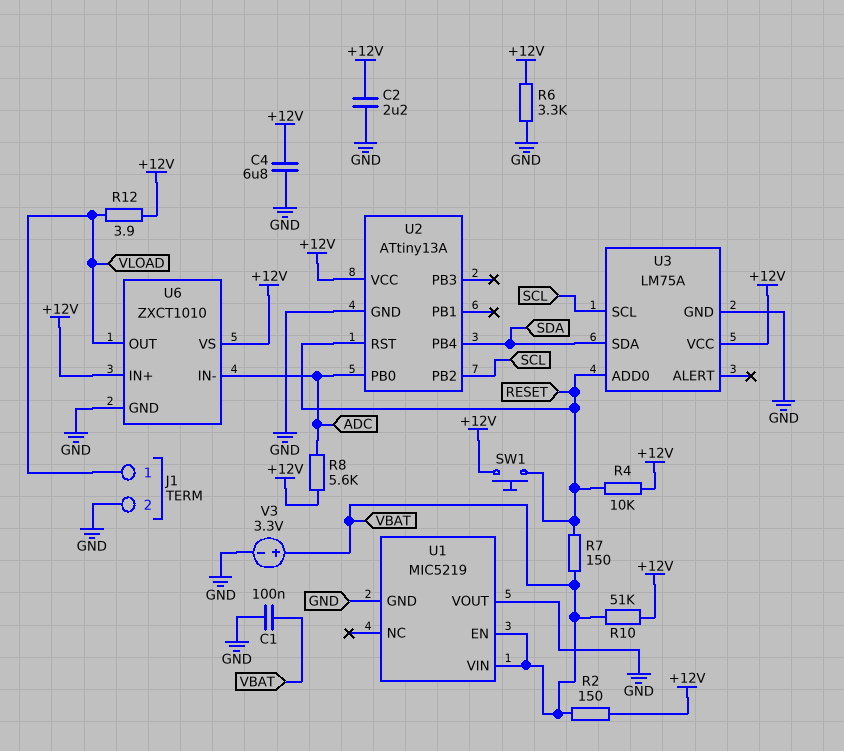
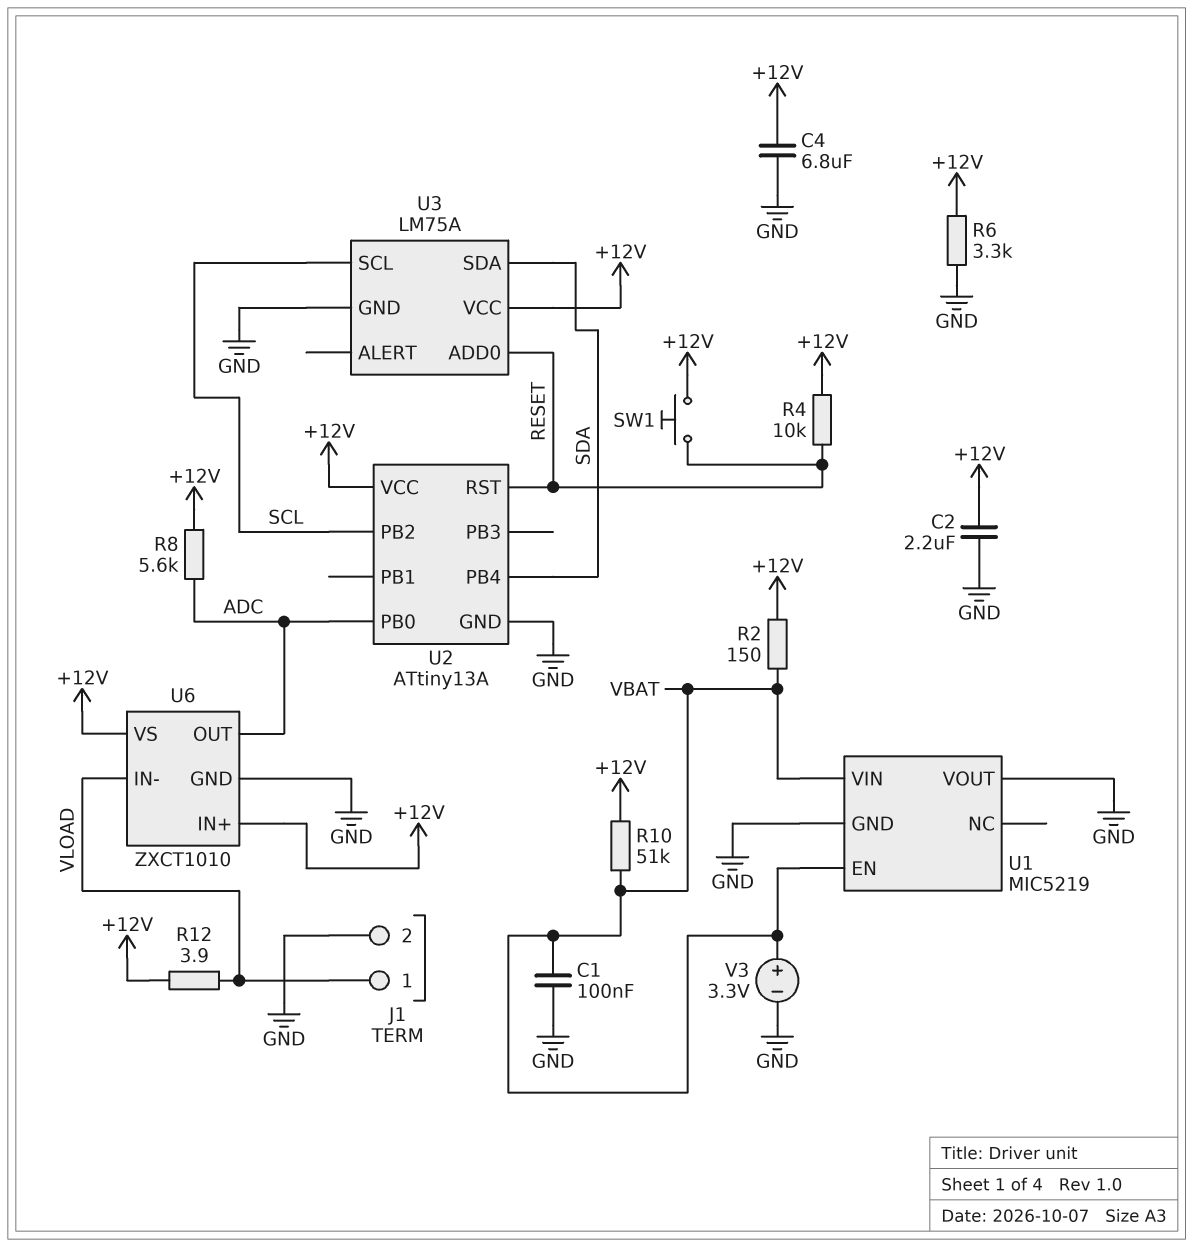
R7: 150 (RESET, VBAT) -> none
U6 pin IN-: ADC -> VLOAD
U6 pin OUT: VLOAD -> ADC

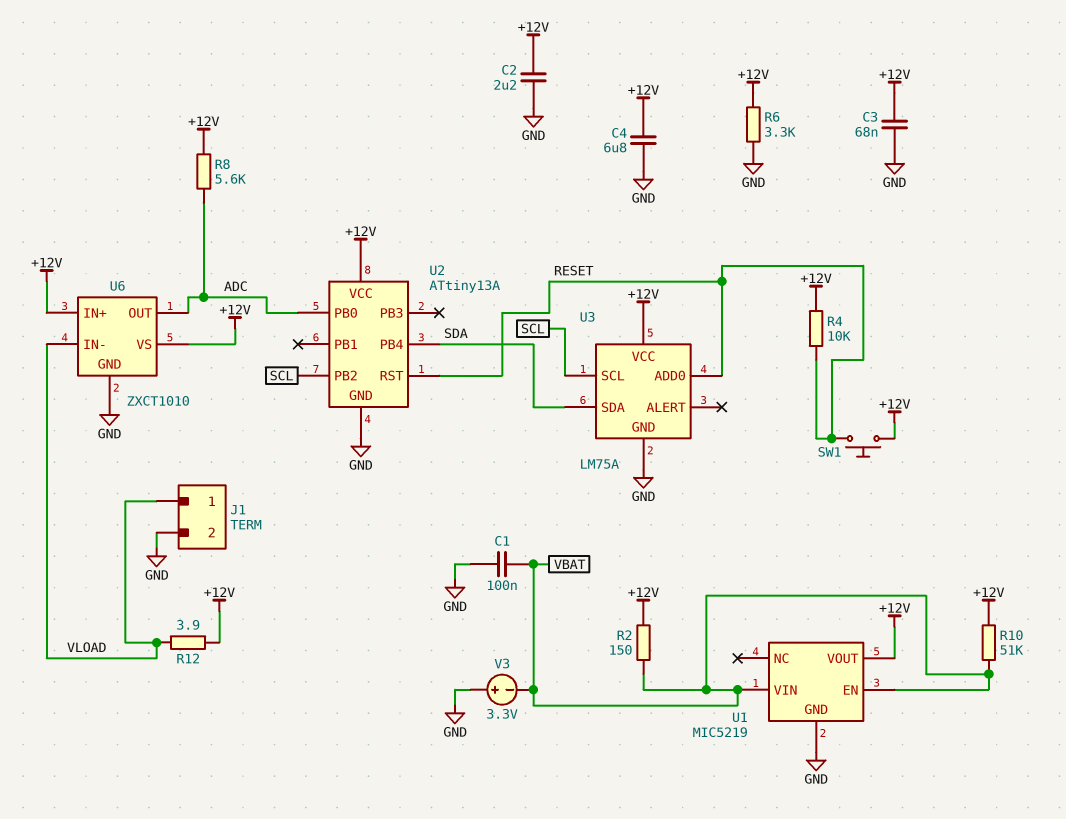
C3: none -> 68nF (+12V, GND)
U1 pin VOUT: GND -> +12V
V3: 3.3V (plus VBAT, minus GND) -> 3.3V (plus GND, minus VBAT)

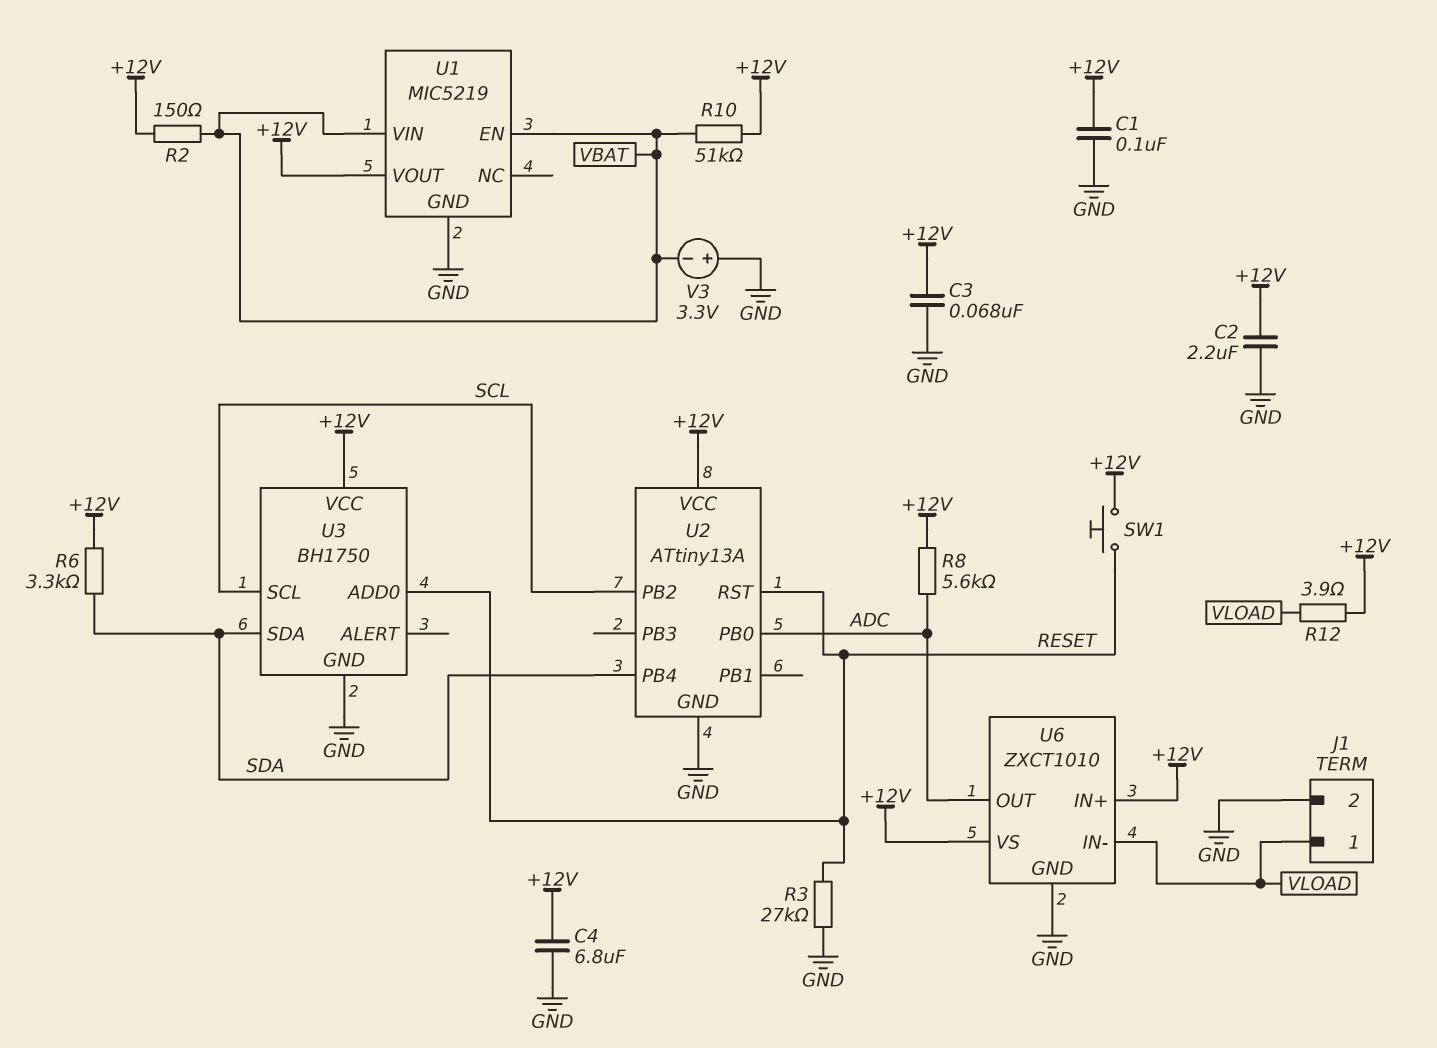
C1: 100nF (GND, VBAT) -> 100nF (+12V, GND)
R3: none -> 27k (GND, RESET)
R4: 10k (+12V, RESET) -> none
R6: 3.3k (+12V, GND) -> 3.3k (+12V, SDA)
U3: LM75A -> BH1750

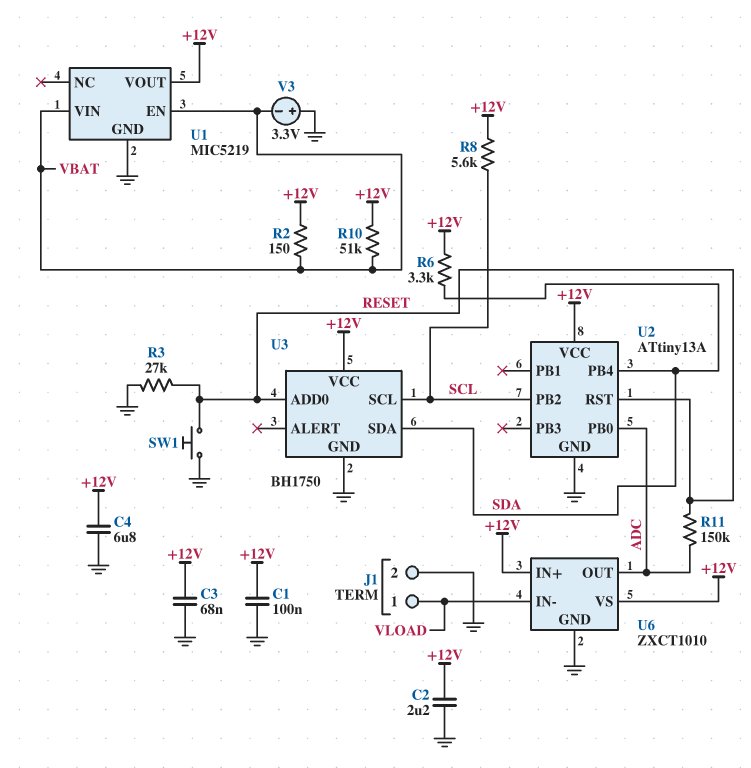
R8: 5.6k (+12V, ADC) -> 5.6k (+12V, SCL)
R11: none -> 150k (ADC, RESET)
R12: 3.9 (+12V, VLOAD) -> none
SW1: button (+12V, RESET) -> button (GND, RESET)

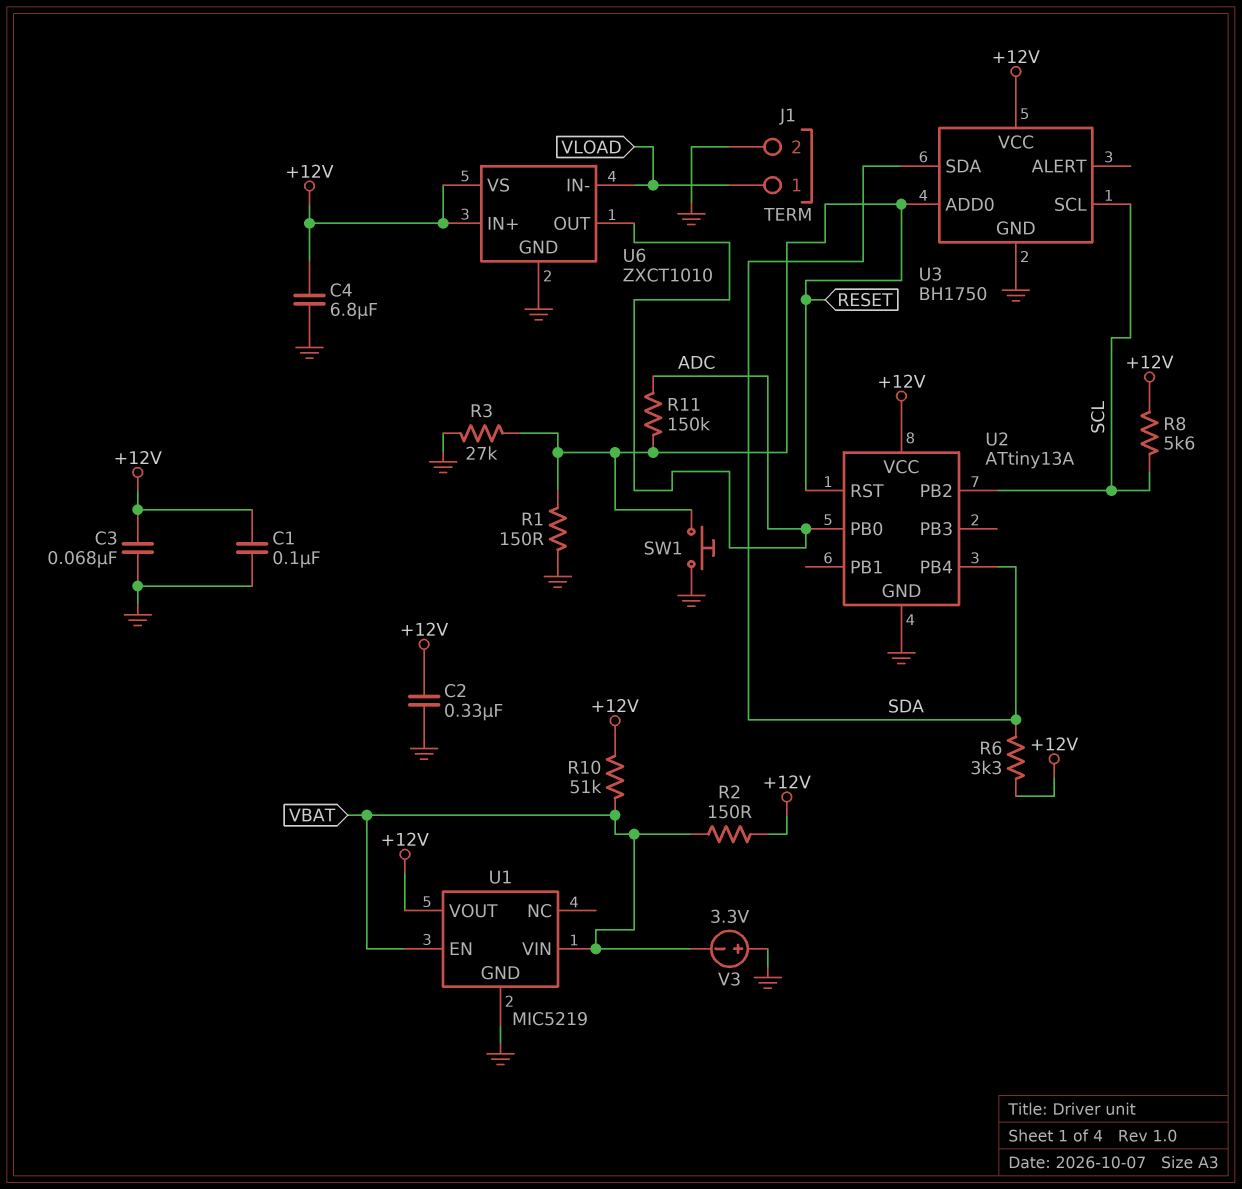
C2: 2.2uF (+12V, GND) -> 330nF (+12V, GND)
R1: none -> 150 (GND, RESET)

